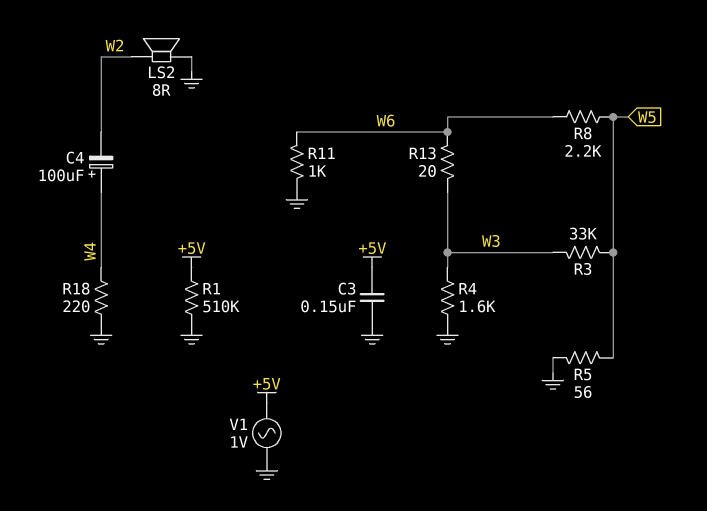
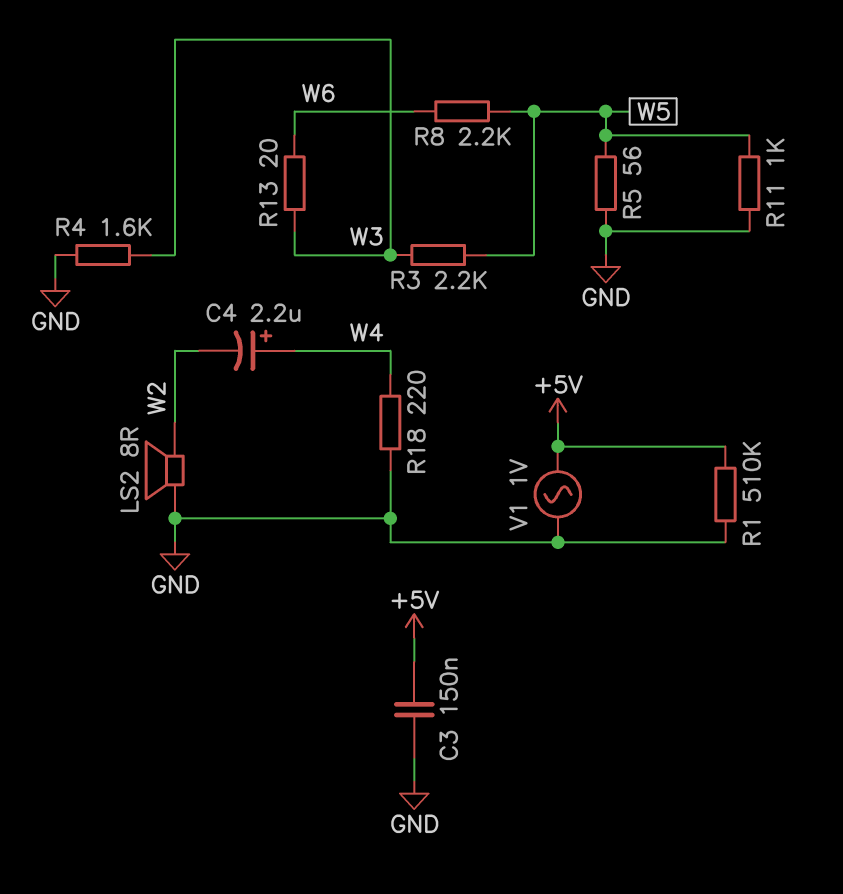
C4: 100uF (plus W4, minus W2) -> 2.2uF (plus W4, minus W2)
R3: 33k (W3, W5) -> 2.2k (W3, W5)
R11: 1k (GND, W6) -> 1k (GND, W5)

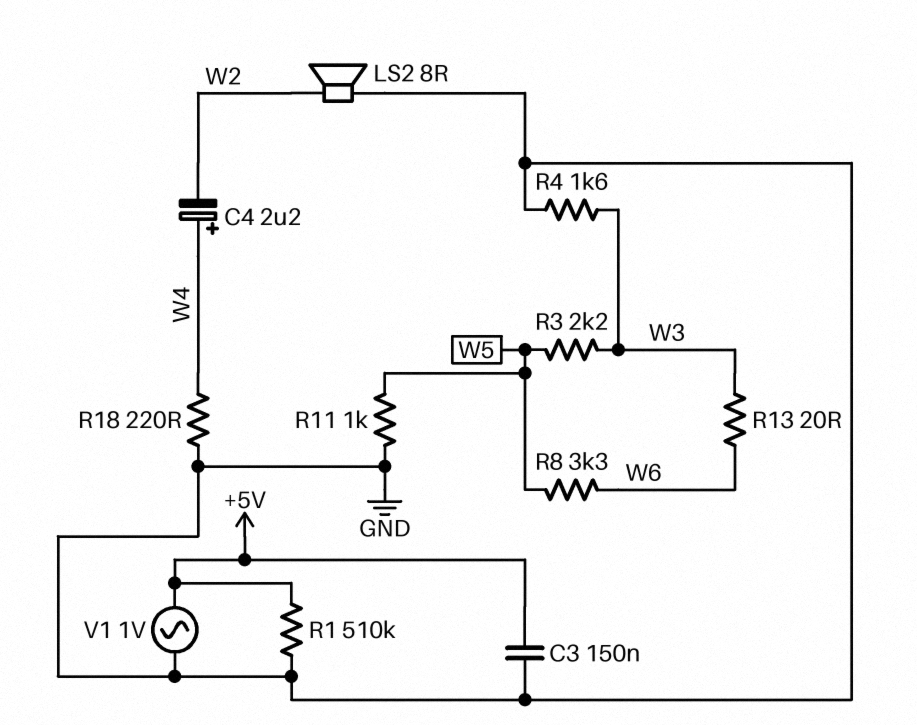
R5: 56 (GND, W5) -> none
R8: 2.2k (W5, W6) -> 3.3k (W5, W6)

